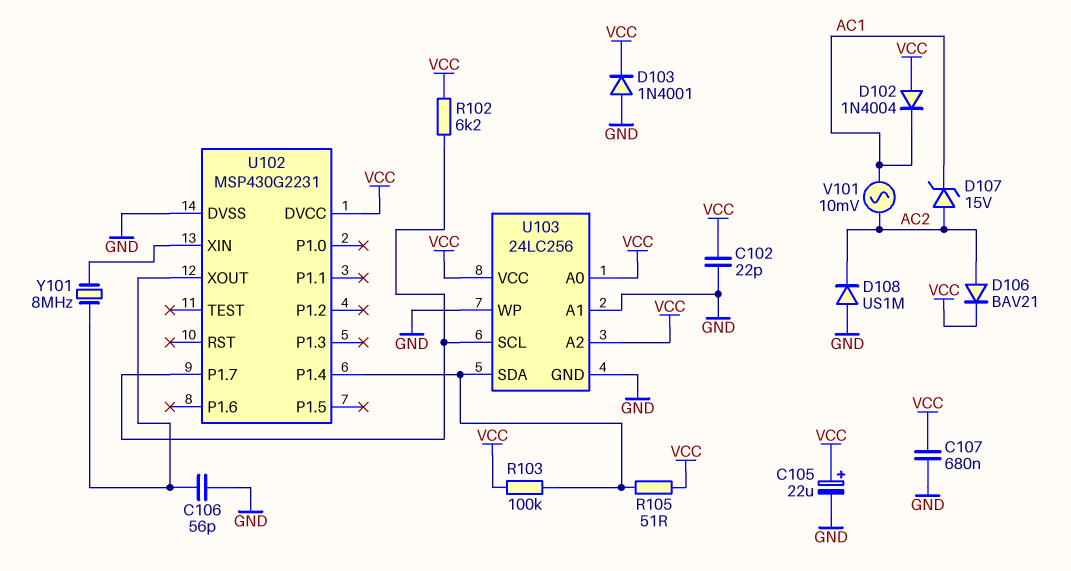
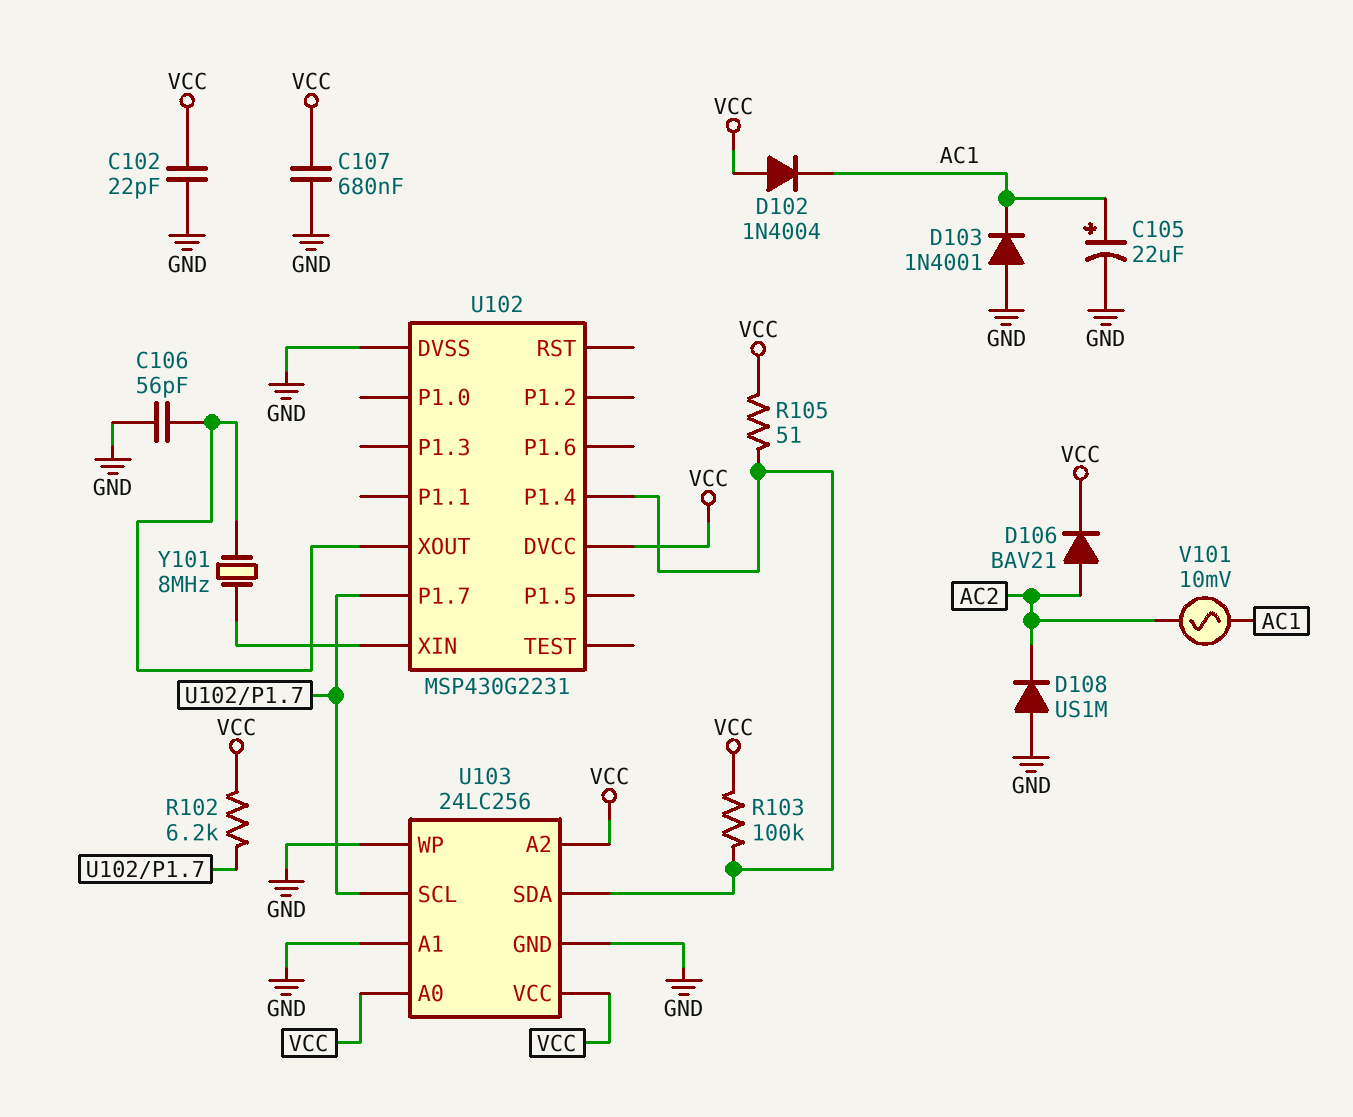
C105: 22uF (plus VCC, minus GND) -> 22uF (plus AC1, minus GND)
D103: diode 1N4001 (A GND, K VCC) -> diode 1N4001 (A GND, K AC1)
D107: zener 15V (A AC2, K AC1) -> none

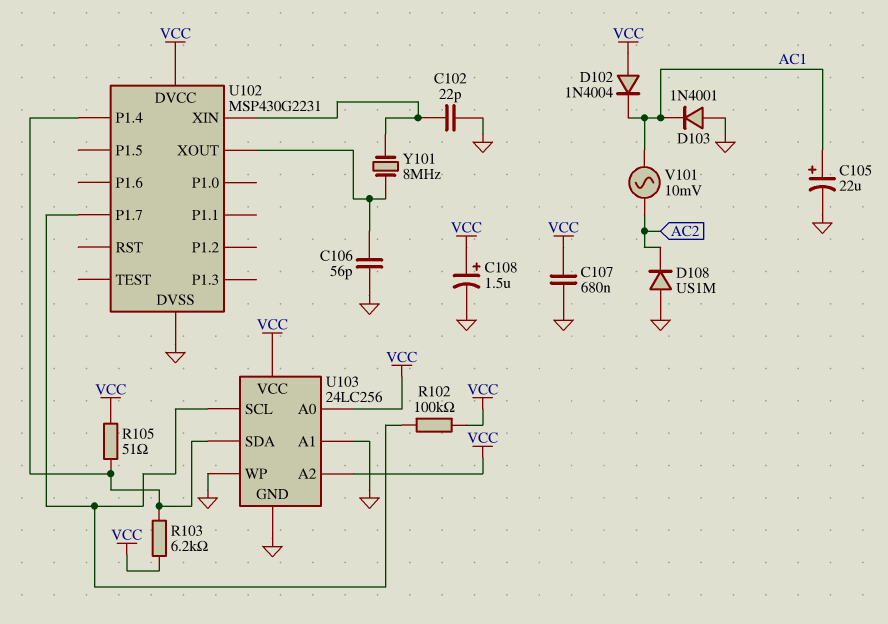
C102: 22pF (GND, VCC) -> 22pF (GND, U102/XIN)
C108: none -> 1.5uF (plus VCC, minus GND)
D106: diode BAV21 (A AC2, K VCC) -> none
R102: 6.2k (U102/P1.7, VCC) -> 100k (U102/P1.7, VCC)
R103: 100k (U102/P1.4, VCC) -> 6.2k (U102/P1.4, VCC)

